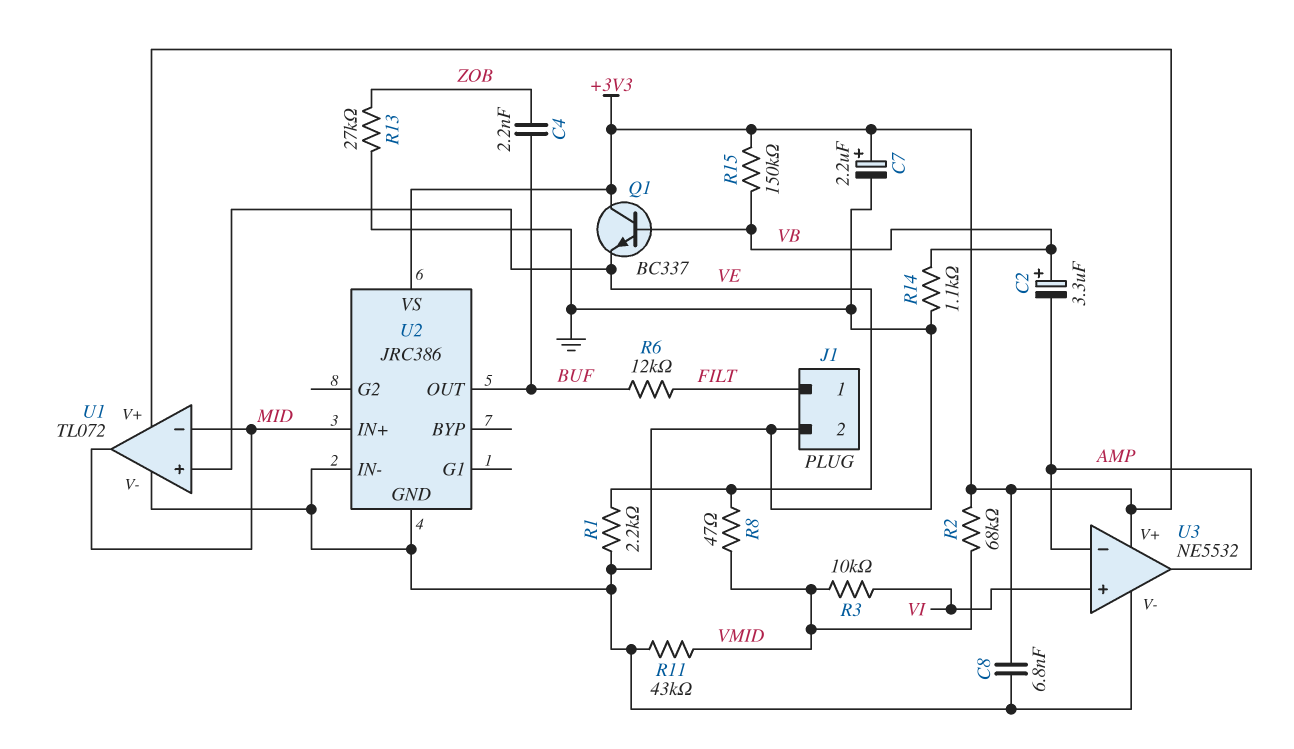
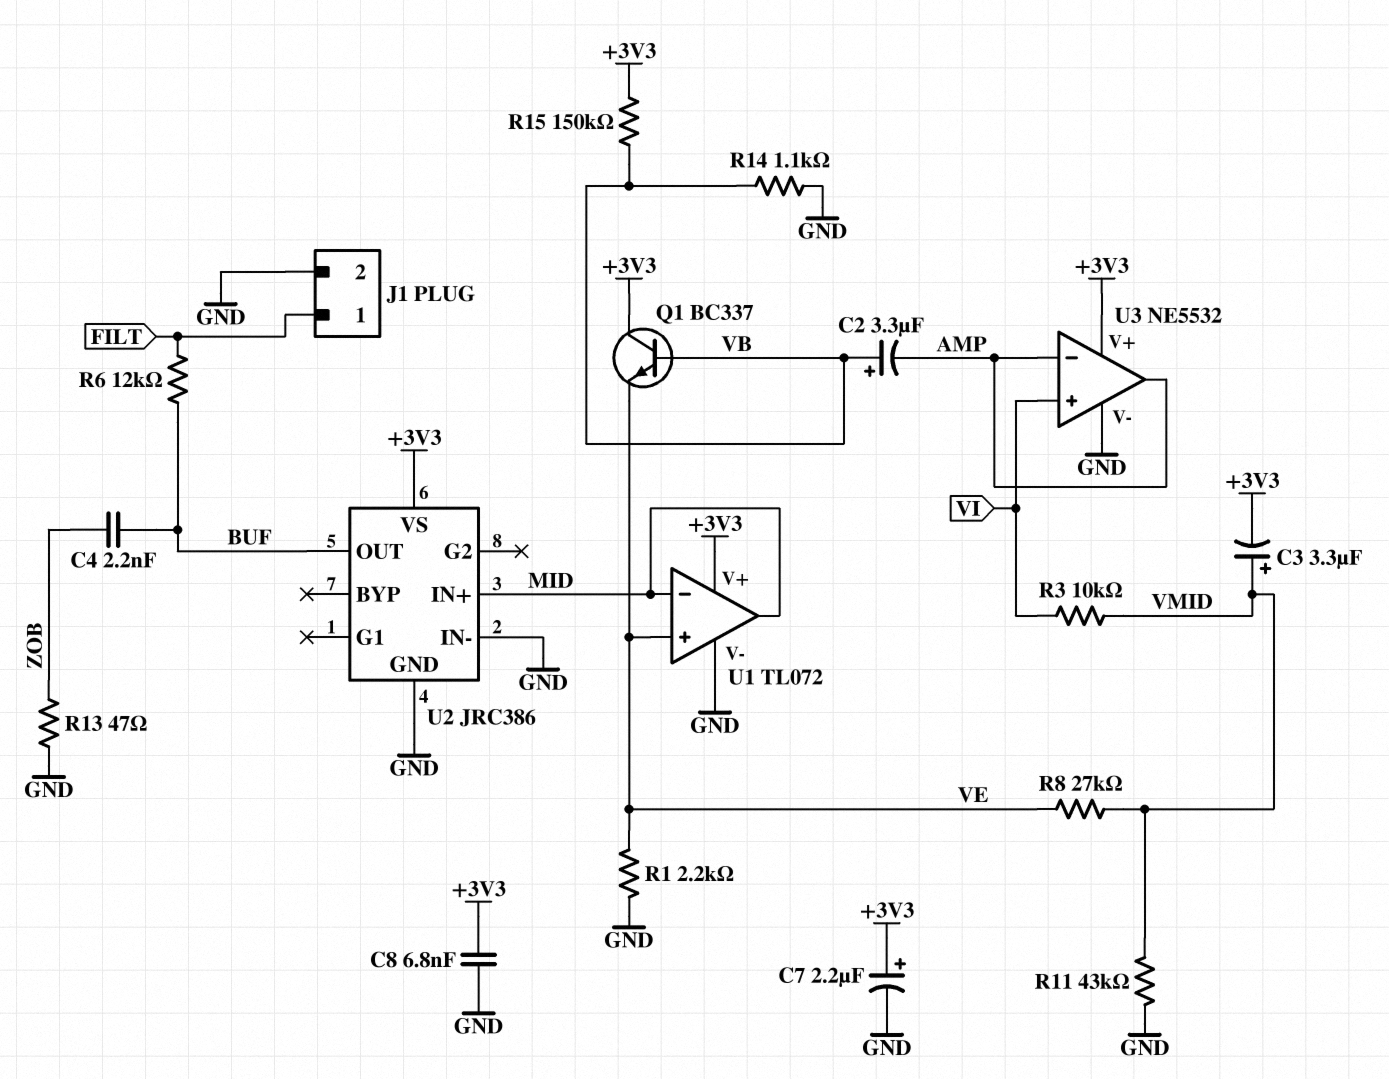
C3: none -> 3.3uF (plus VMID, minus +3V3)
R2: 68k (+3V3, VMID) -> none
R8: 47 (VE, VMID) -> 27k (VE, VMID)
R13: 27k (GND, ZOB) -> 47 (GND, ZOB)

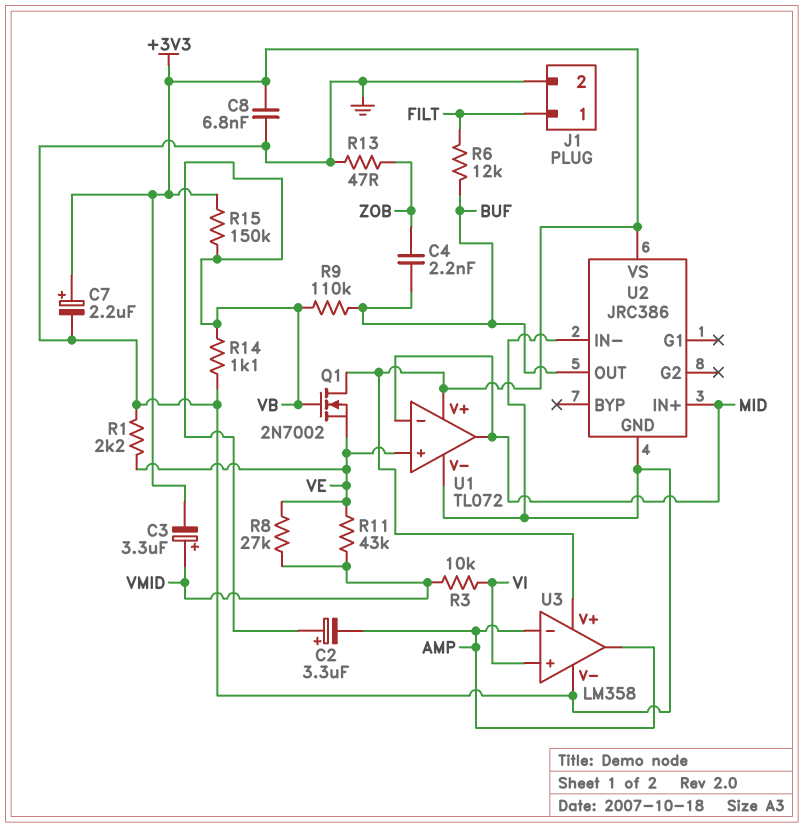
Q1: NPN BC337 (B VB, C +3V3, E VE) -> NMOS 2N7002 (G VB, D +3V3, S VE)
R9: none -> 110k (BUF, VB)
R11: 43k (GND, VMID) -> 43k (VE, VMID)
U3: NE5532 -> LM358

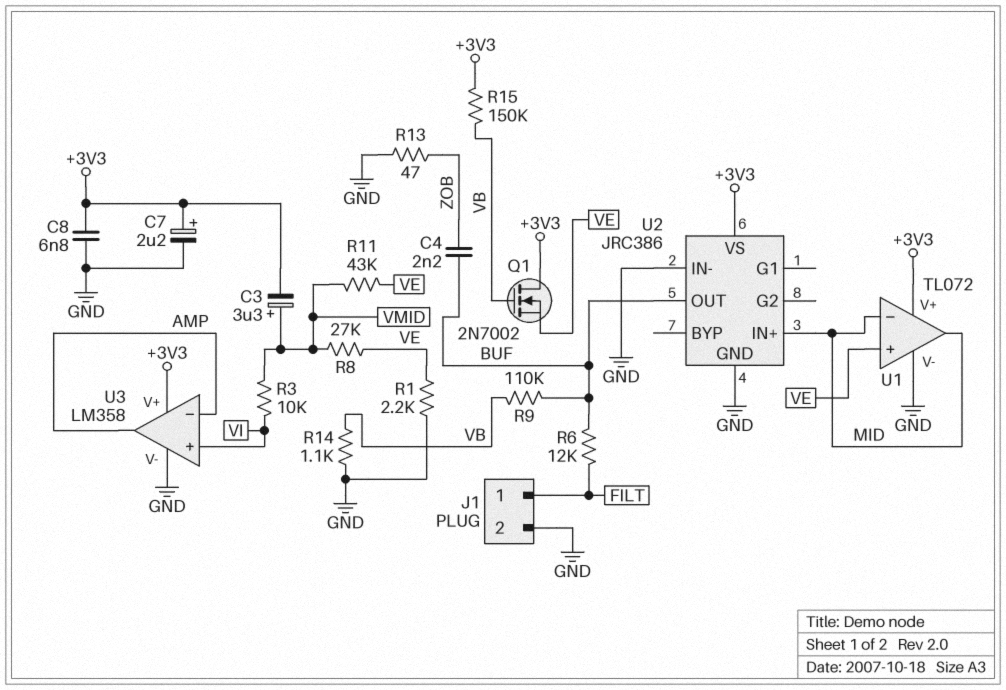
C2: 3.3uF (plus VB, minus AMP) -> none

